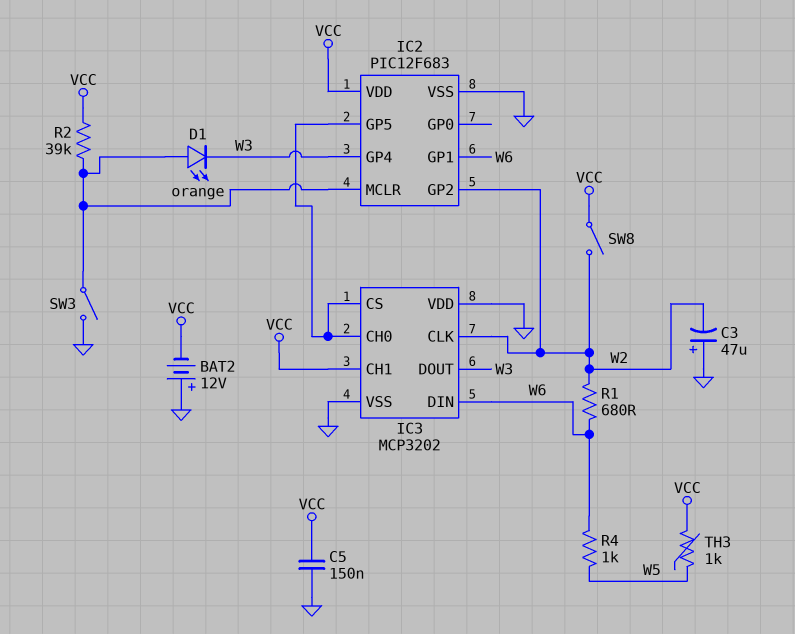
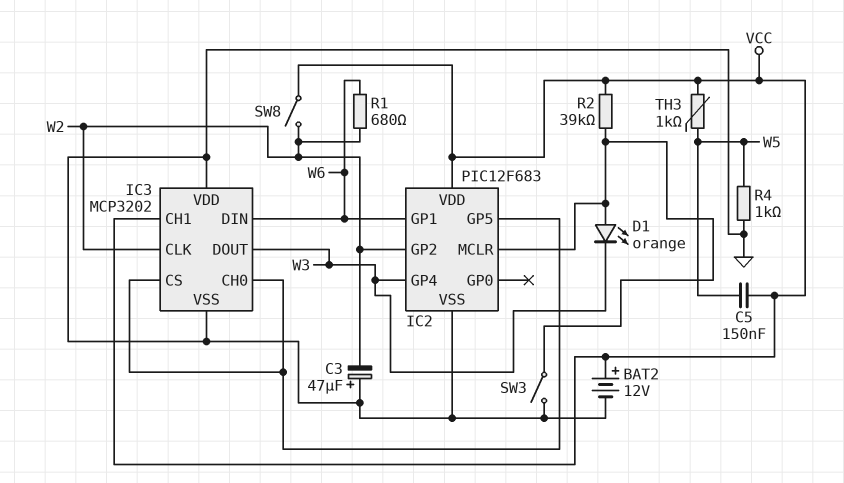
BAT2: 12V (plus GND, minus VCC) -> 12V (plus VCC, minus GND)
C5: 150nF (GND, VCC) -> 150nF (VCC, W5)
R4: 1k (W5, W6) -> 1k (GND, W5)

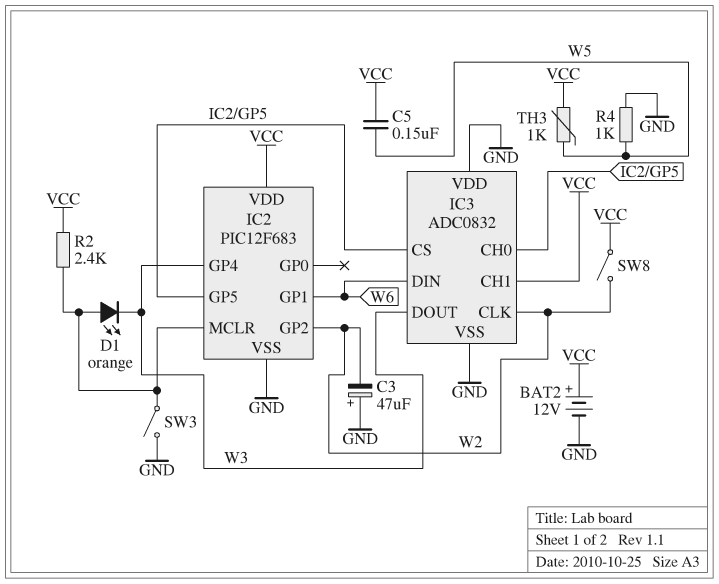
IC3: MCP3202 -> ADC0832
R1: 680 (W2, W6) -> none
R2: 39k (IC2/MCLR, VCC) -> 2.4k (IC2/MCLR, VCC)

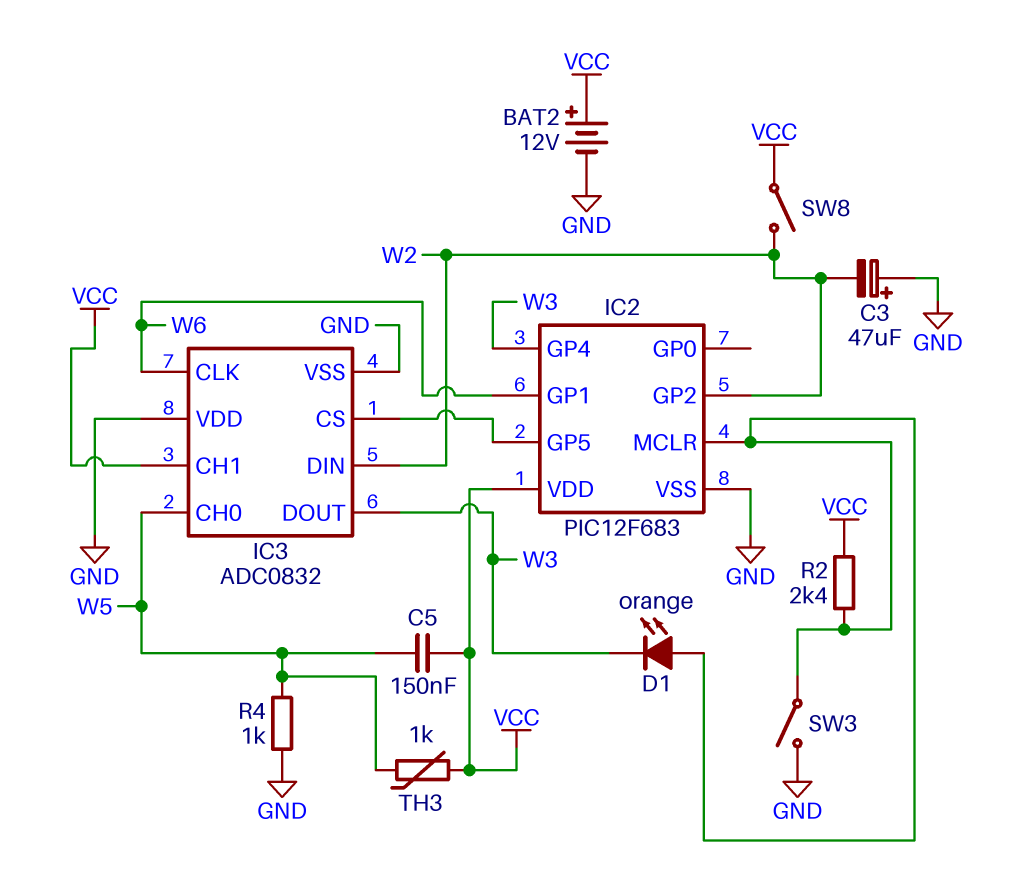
IC3 pin CH0: IC2/GP5 -> W5
IC3 pin CLK: W2 -> W6
IC3 pin DIN: W6 -> W2

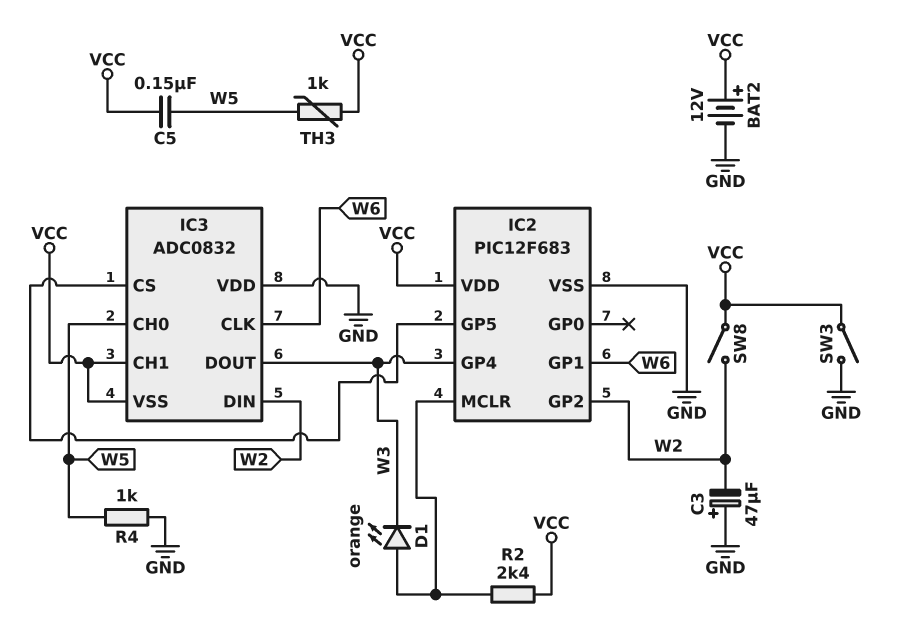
IC3 pin VSS: GND -> VCC
SW3: switch (GND, IC2/MCLR) -> switch (GND, VCC)

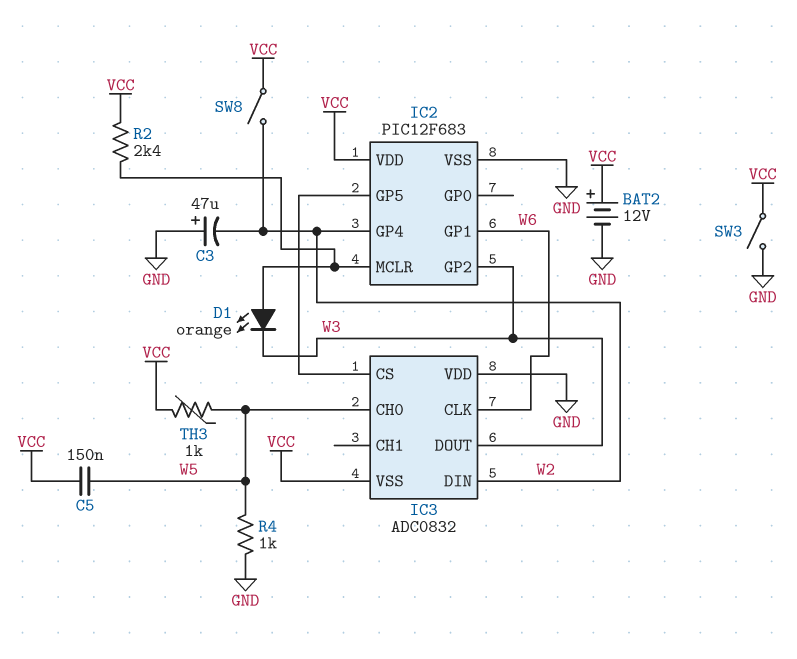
IC2 pin GP2: W2 -> W3
IC2 pin GP4: W3 -> W2
IC3 pin CH1: VCC -> none

